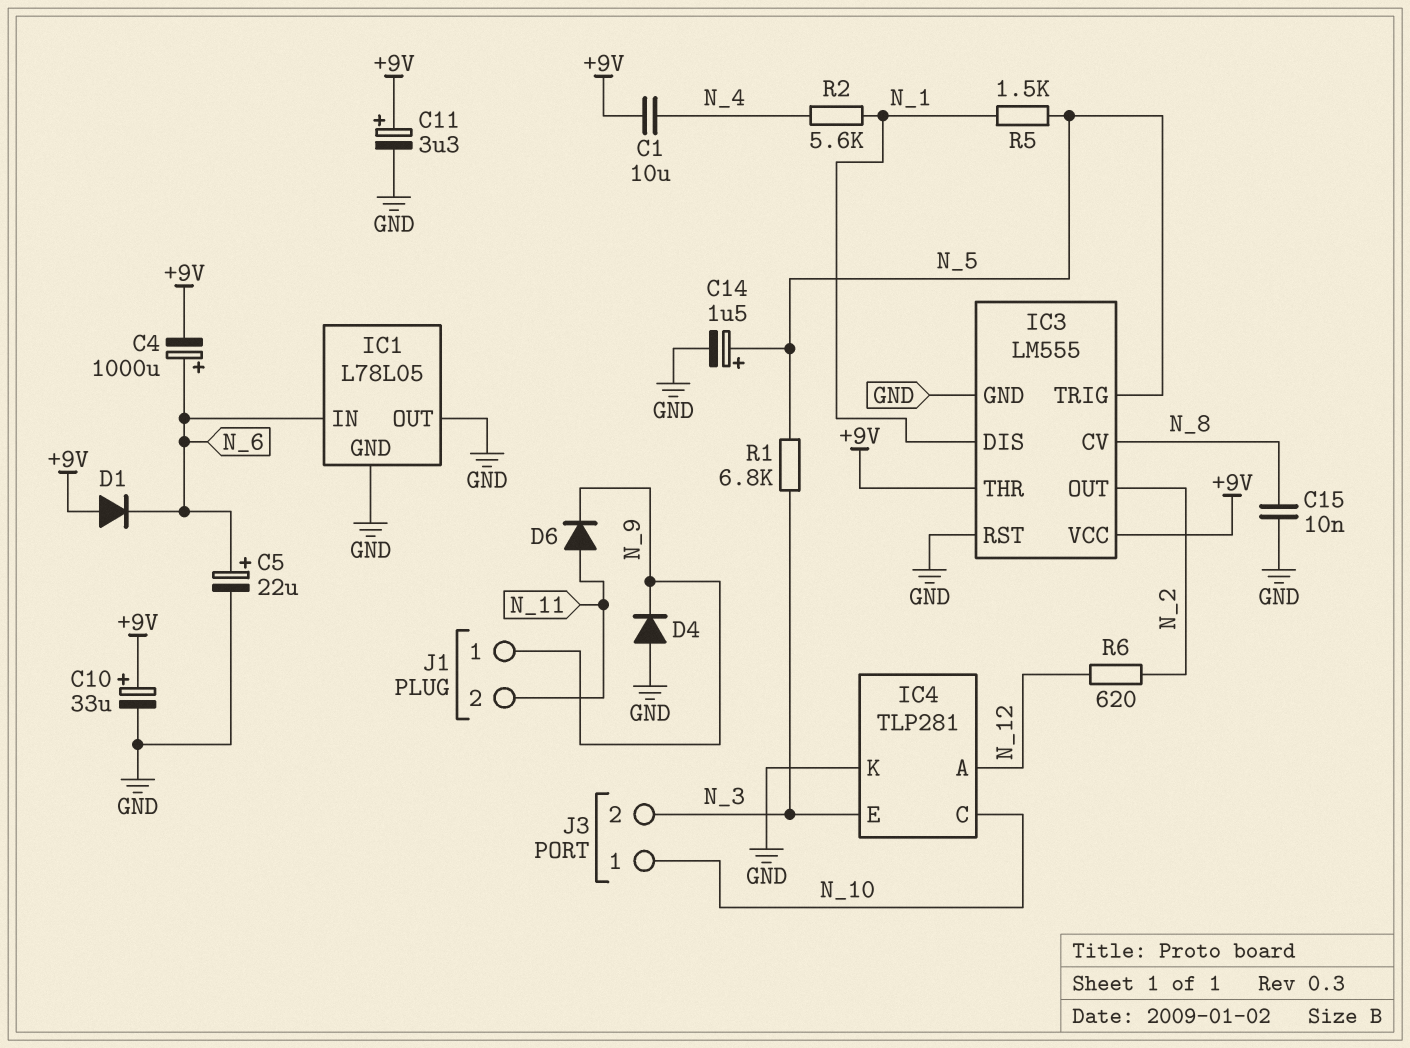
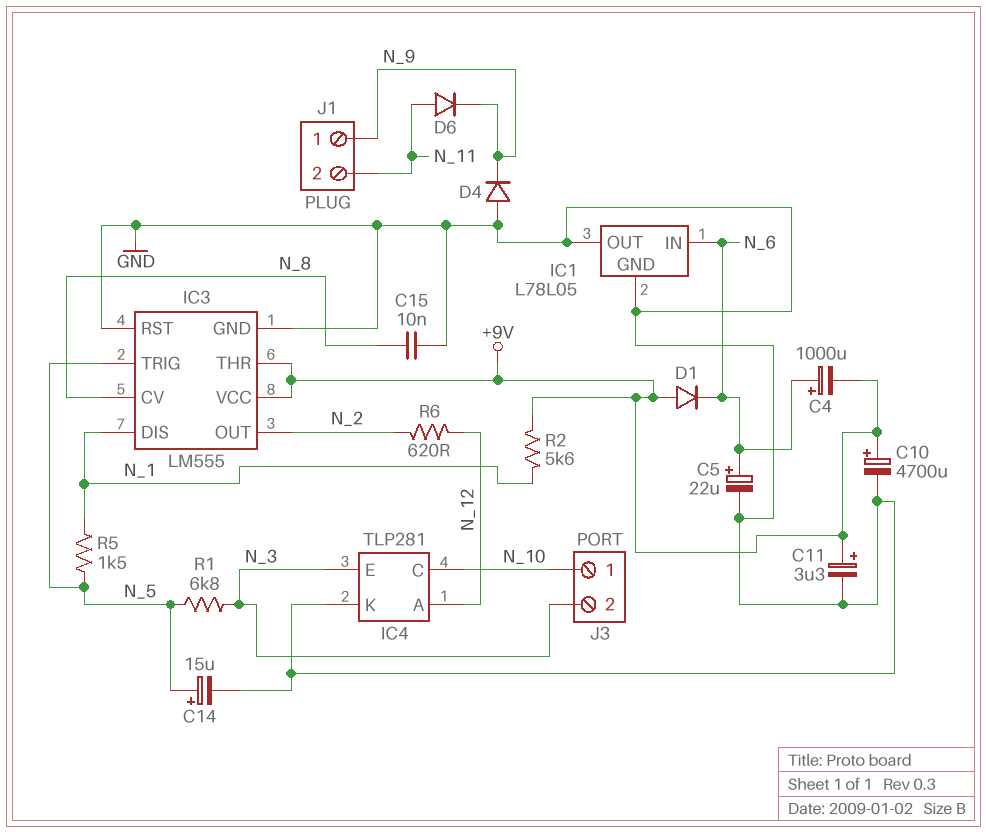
C1: 10uF (+9V, N_4) -> none
C10: 33uF (plus +9V, minus GND) -> 4700uF (plus +9V, minus GND)
C14: 1.5uF (plus N_5, minus GND) -> 15uF (plus N_5, minus GND)
R2: 5.6k (N_1, N_4) -> 5.6k (+9V, N_1)

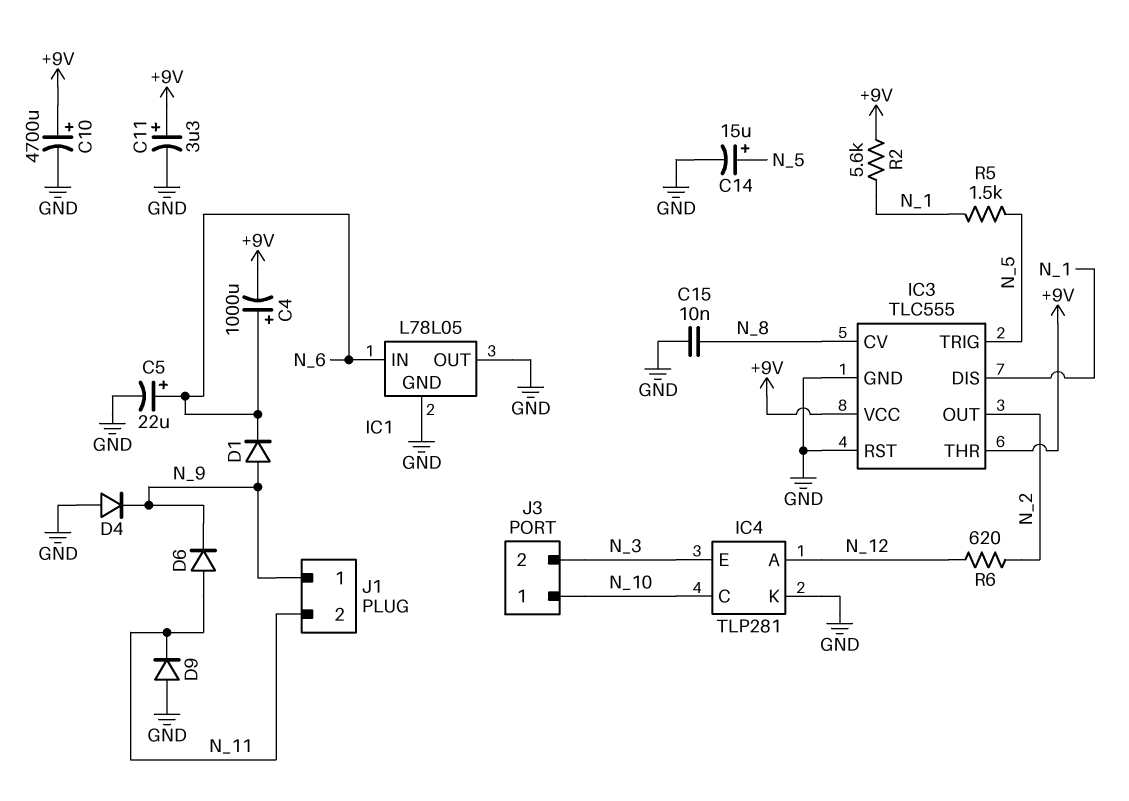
D1: diode (A +9V, K N_6) -> diode (A N_9, K N_6)
D9: none -> diode (A GND, K N_11)
IC3: LM555 -> TLC555
R1: 6.8k (N_3, N_5) -> none

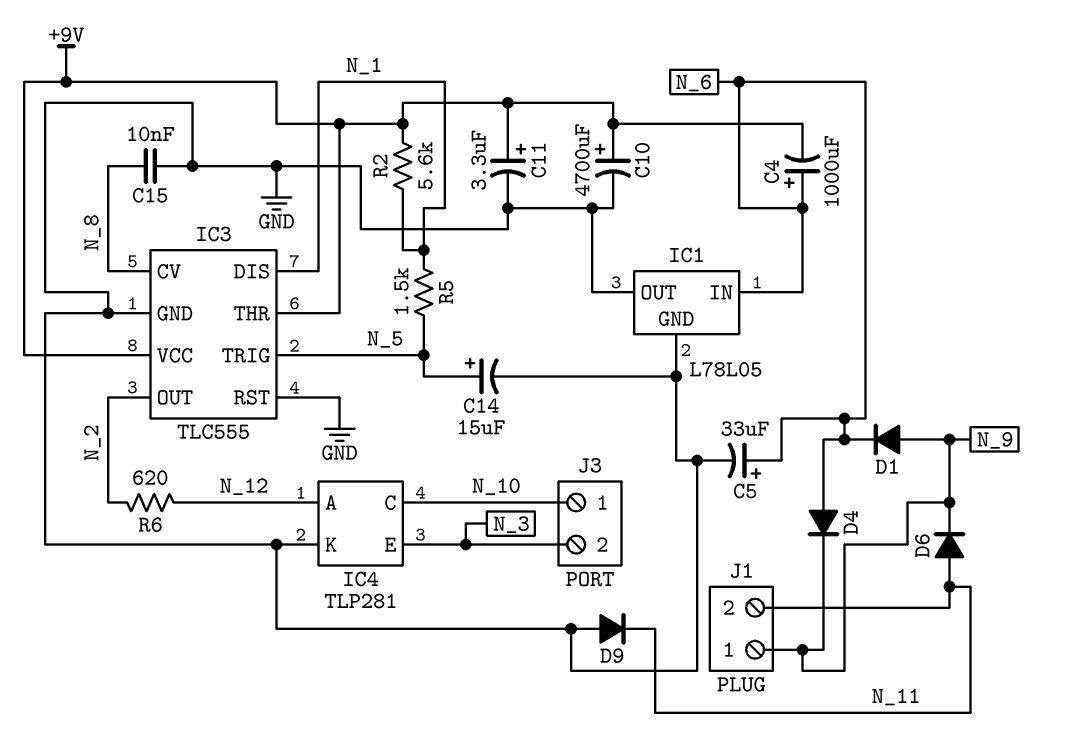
C5: 22uF (plus N_6, minus GND) -> 33uF (plus N_6, minus GND)
D4: diode (A GND, K N_9) -> diode (A N_6, K N_9)

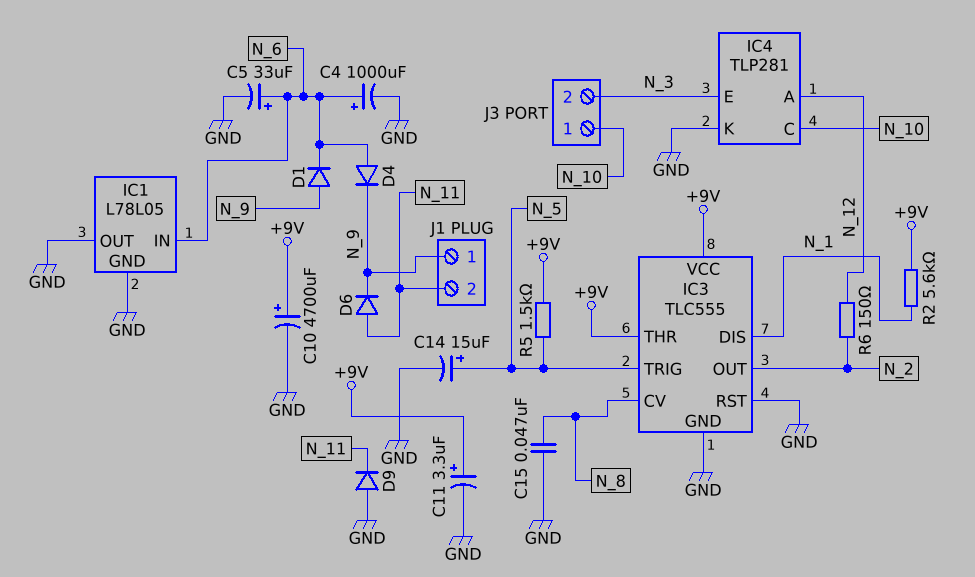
C4: 1000uF (plus N_6, minus +9V) -> 1000uF (plus N_6, minus GND)
C15: 10nF (GND, N_8) -> 47nF (GND, N_8)
R5: 1.5k (N_1, N_5) -> 1.5k (+9V, N_5)
R6: 620 (N_2, N_12) -> 150 (N_2, N_12)

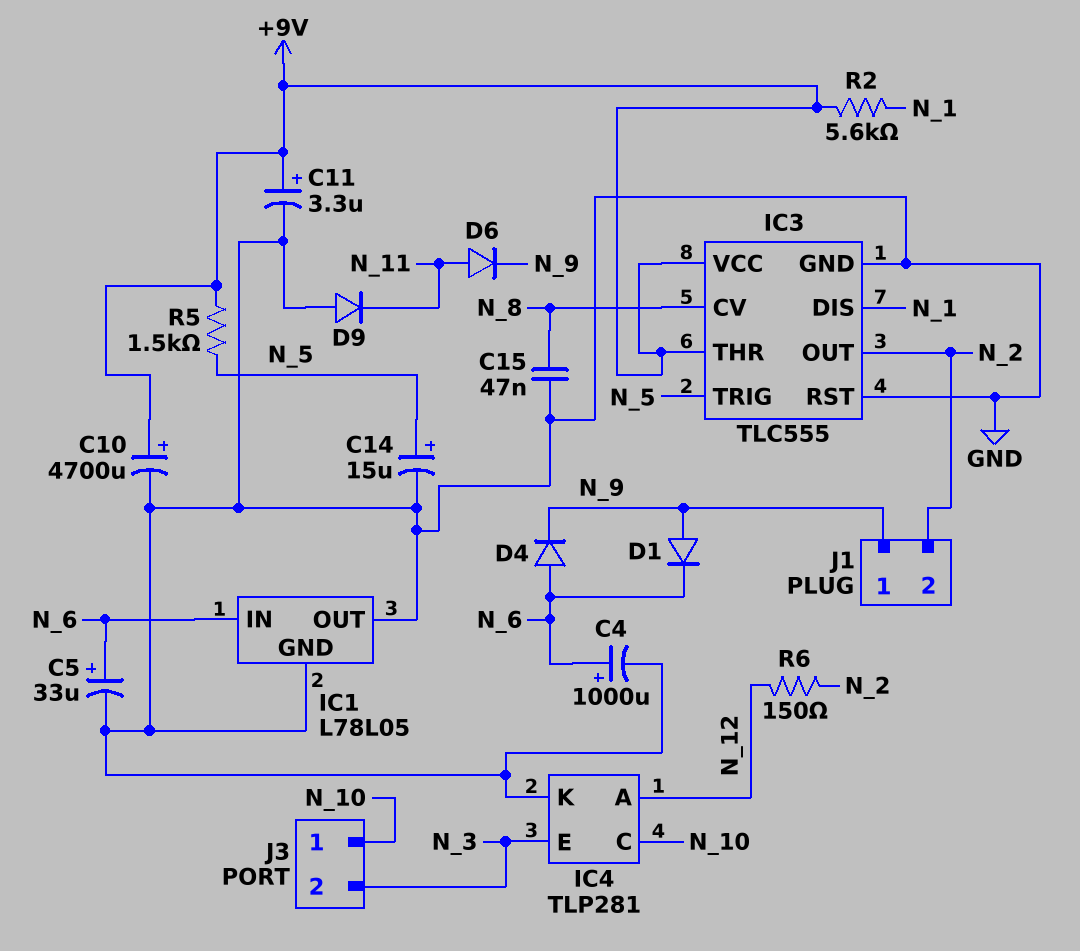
J1 pin 2: N_11 -> N_2

